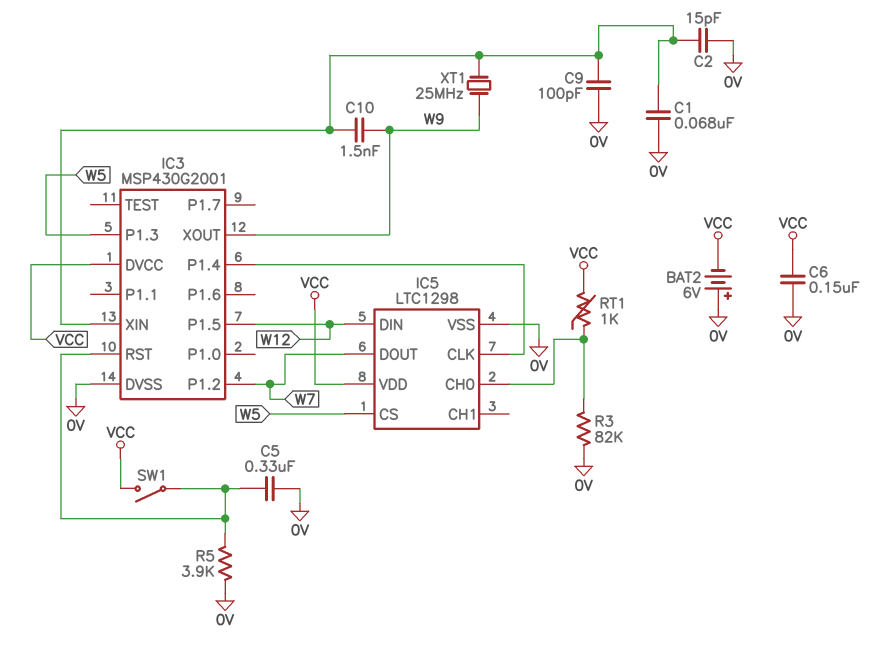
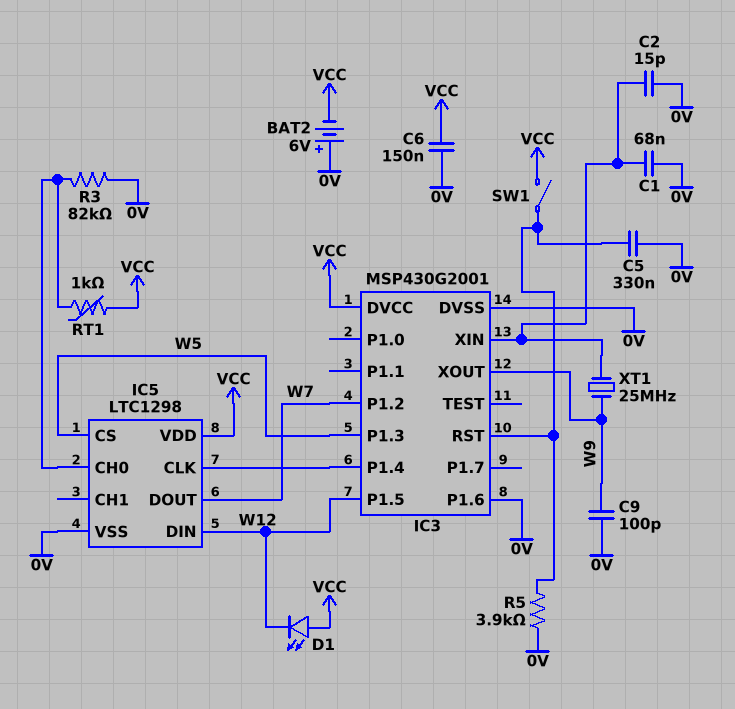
C9: 100pF (0V, IC3/XIN) -> 100pF (0V, W9)
C10: 1.5nF (IC3/XIN, W9) -> none
D1: none -> LED (A VCC, K W12)
IC3 pin P1.6: none -> 0V

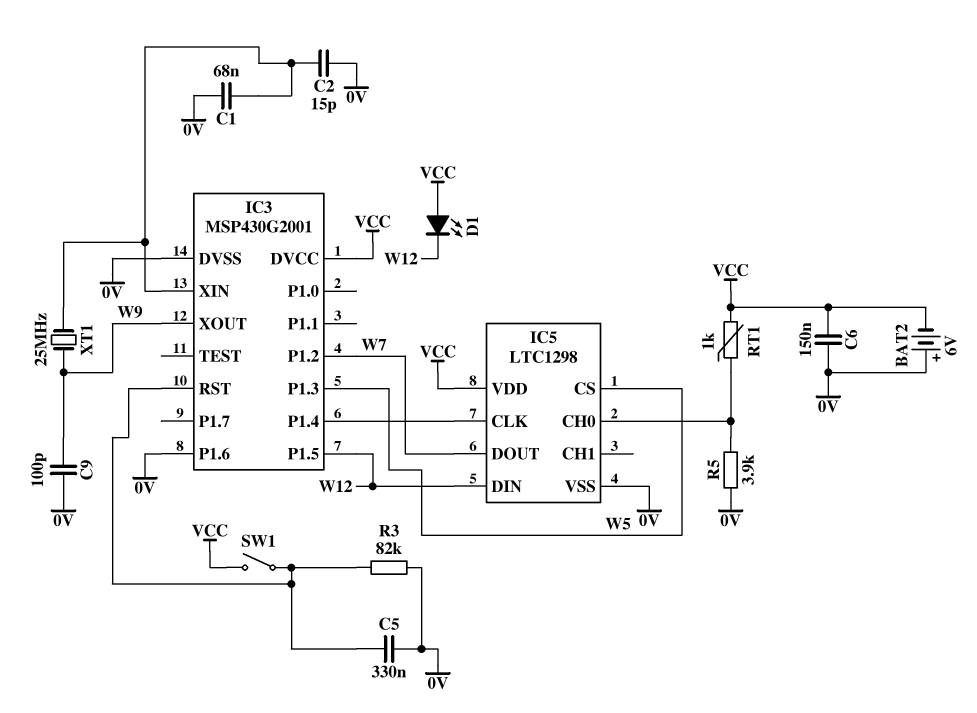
R3: 82k (0V, IC5/CH0) -> 82k (0V, IC3/RST)
R5: 3.9k (0V, IC3/RST) -> 3.9k (0V, IC5/CH0)

